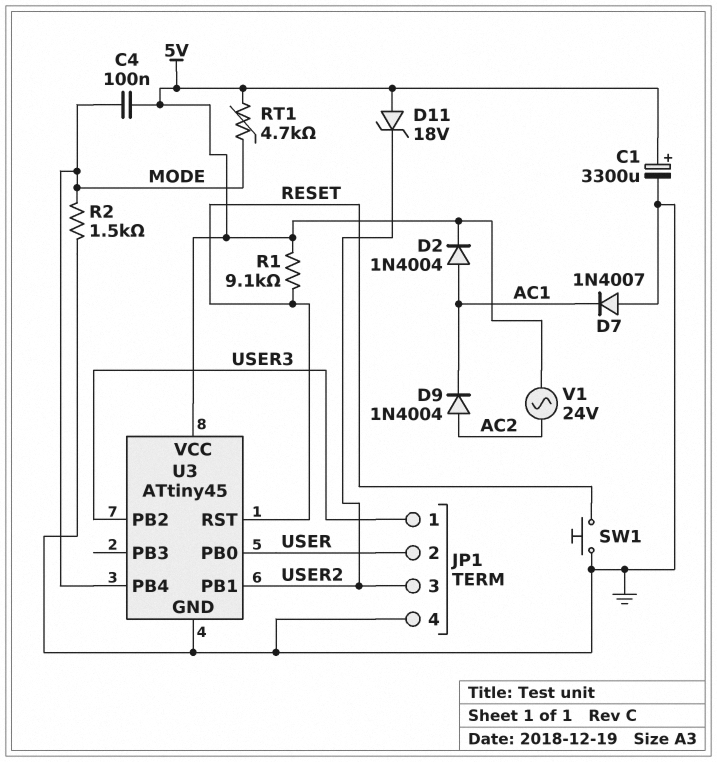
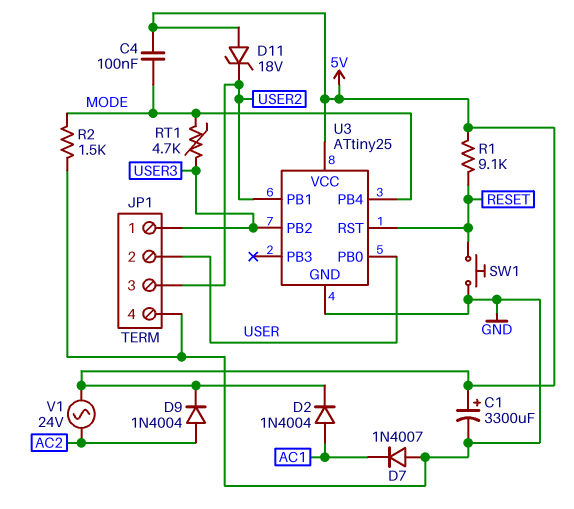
D9: diode 1N4004 (A AC2, K AC1) -> diode 1N4004 (A AC2, K 5V)
RT1: 4.7k (5V, MODE) -> 4.7k (MODE, USER3)
U3: ATtiny45 -> ATtiny25

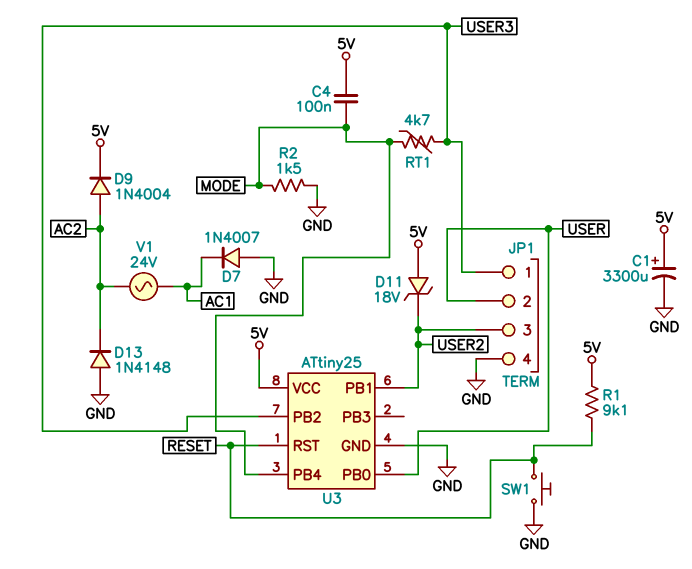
D2: diode 1N4004 (A AC1, K 5V) -> none
D13: none -> diode 1N4148 (A GND, K AC2)
V1: AC 24V (5V, AC2) -> AC 24V (AC1, AC2)

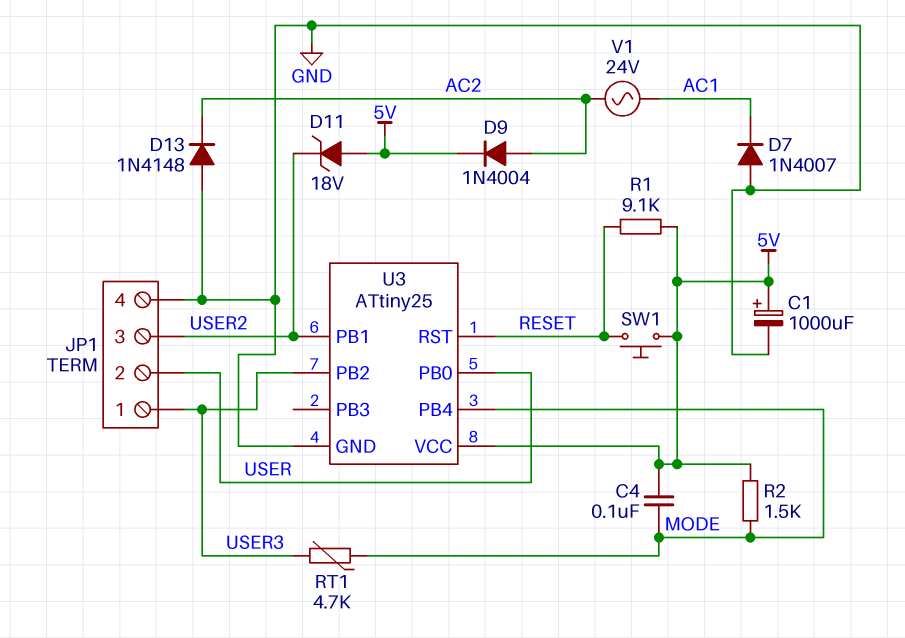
C1: 3300uF (plus 5V, minus GND) -> 1000uF (plus 5V, minus GND)
R2: 1.5k (GND, MODE) -> 1.5k (5V, MODE)
SW1: button (GND, RESET) -> button (5V, RESET)

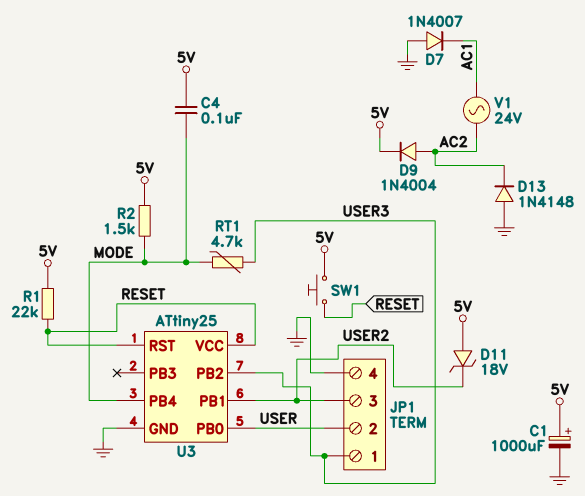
R1: 9.1k (5V, RESET) -> 22k (5V, RESET)
U3 pin VCC: 5V -> RESET

